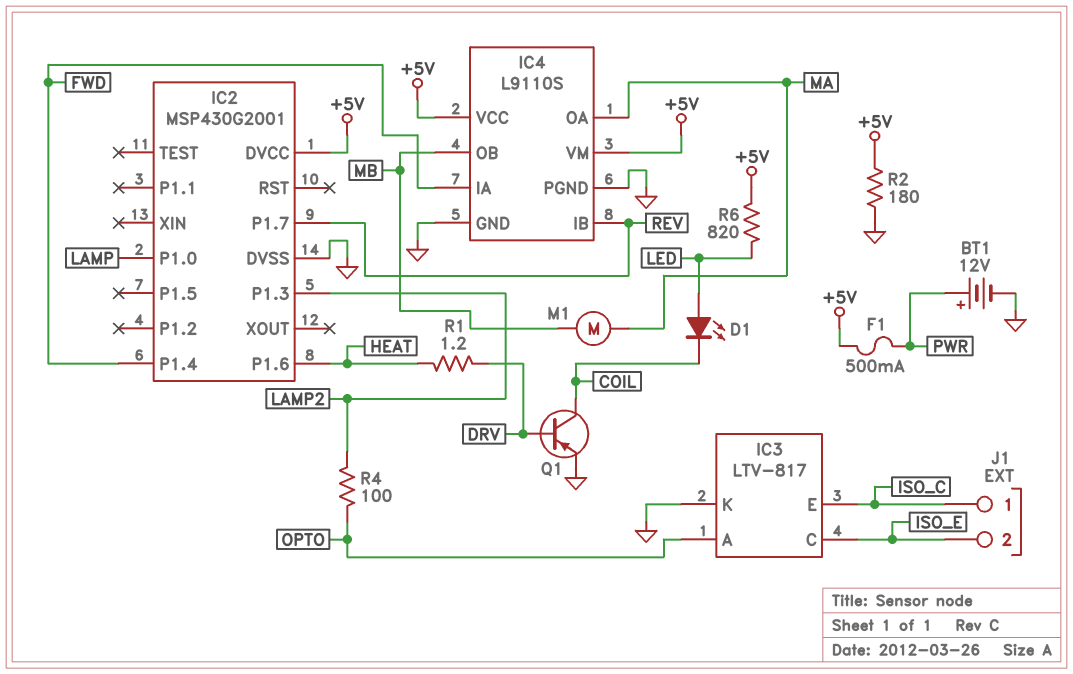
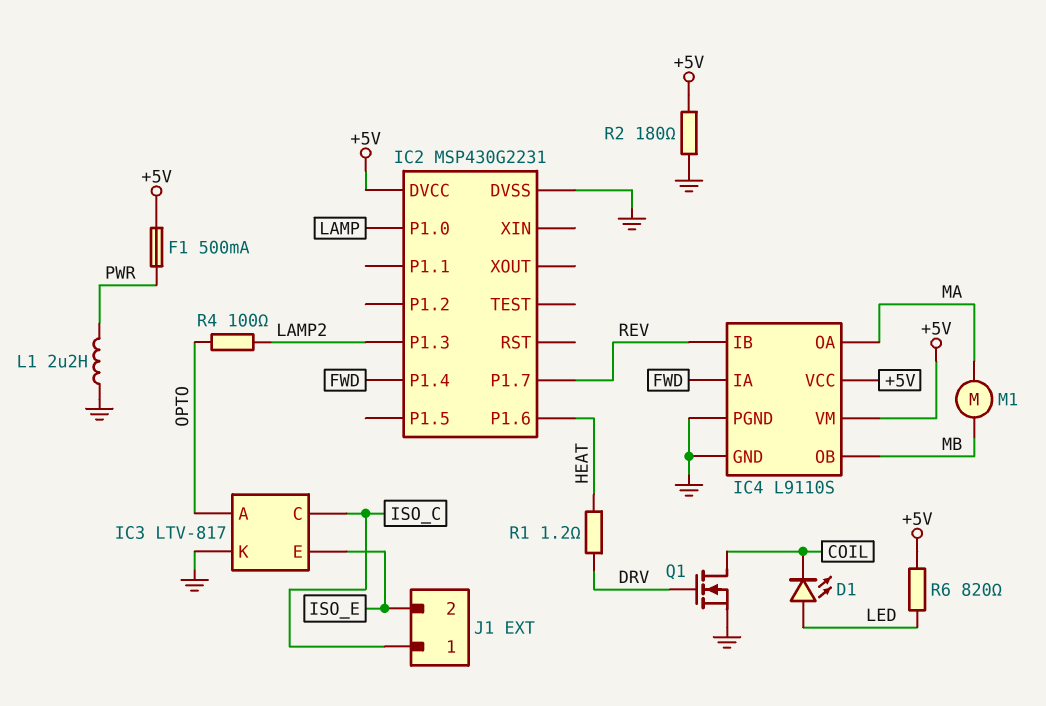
BT1: 12V (plus PWR, minus GND) -> none
IC2: MSP430G2001 -> MSP430G2231
IC3 pin C: ISO_E -> ISO_C
IC3 pin E: ISO_C -> ISO_E
L1: none -> 2.2uH (GND, PWR)
Q1: PNP (B DRV, C COIL, E GND) -> NMOS (G DRV, D COIL, S GND)

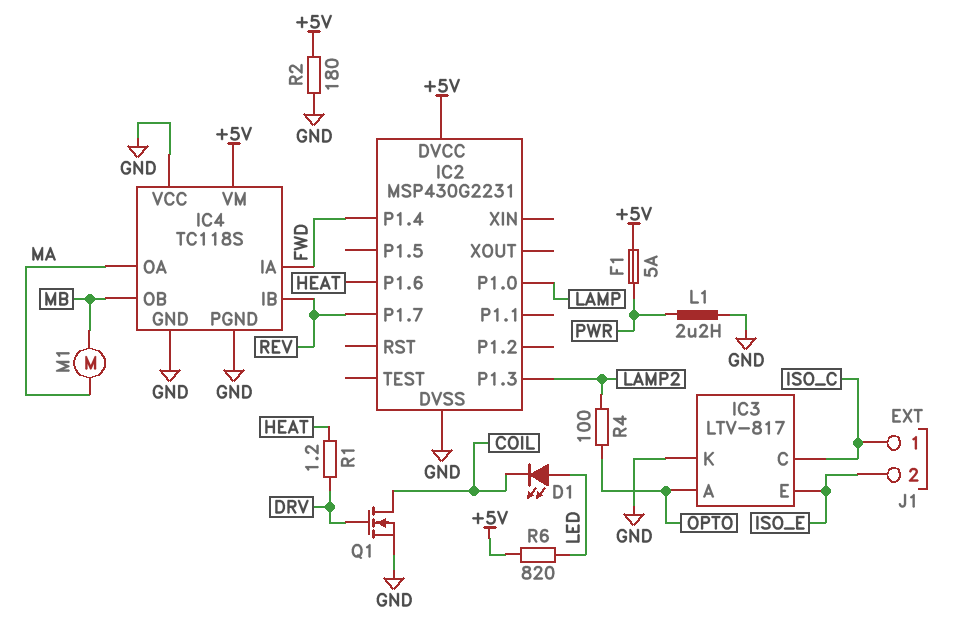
F1: 500mA (+5V, PWR) -> 5A (+5V, PWR)
IC4: L9110S -> TC118S
IC4 pin VCC: +5V -> GND

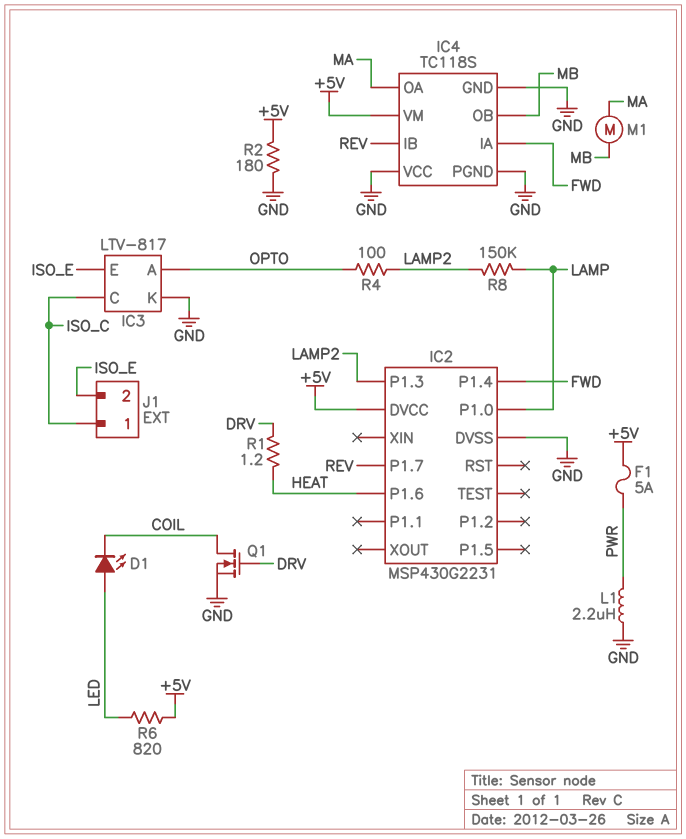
R8: none -> 150k (LAMP, LAMP2)

